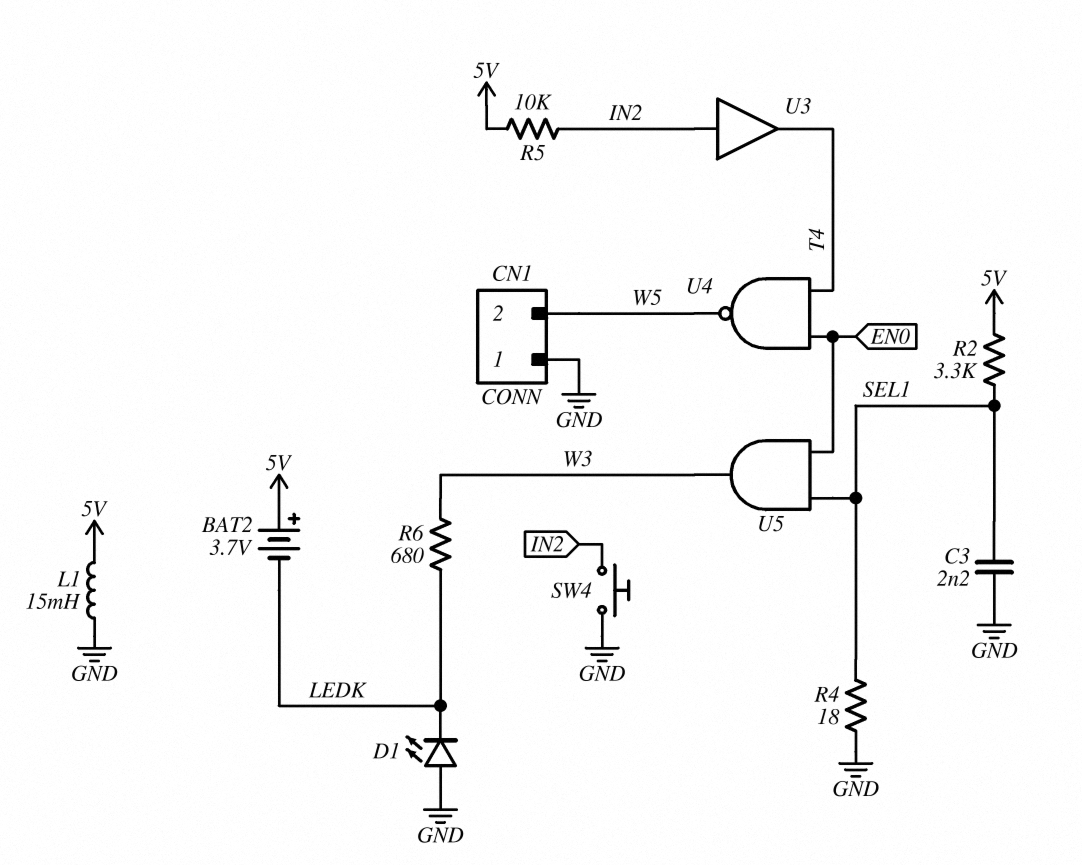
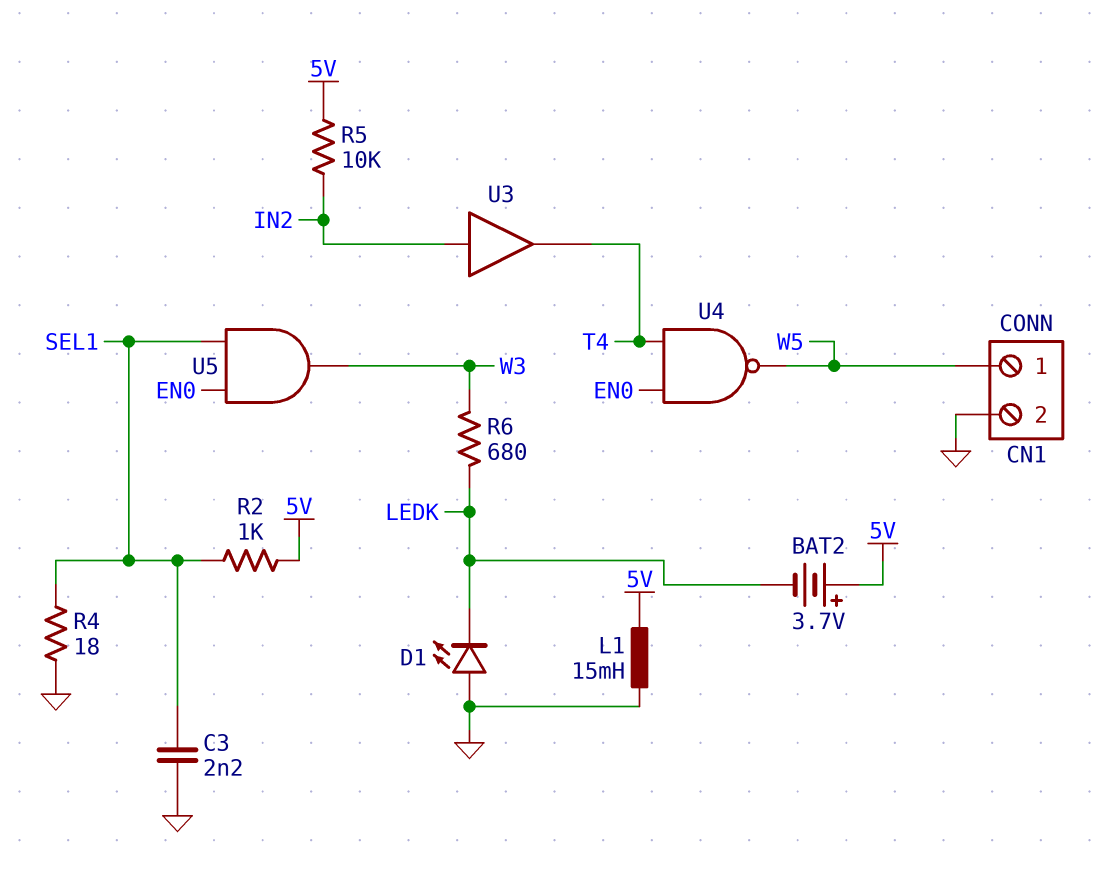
CN1 pin 1: GND -> W5
CN1 pin 2: W5 -> GND
R2: 3.3k (5V, SEL1) -> 1k (5V, SEL1)
SW4: button (GND, IN2) -> none

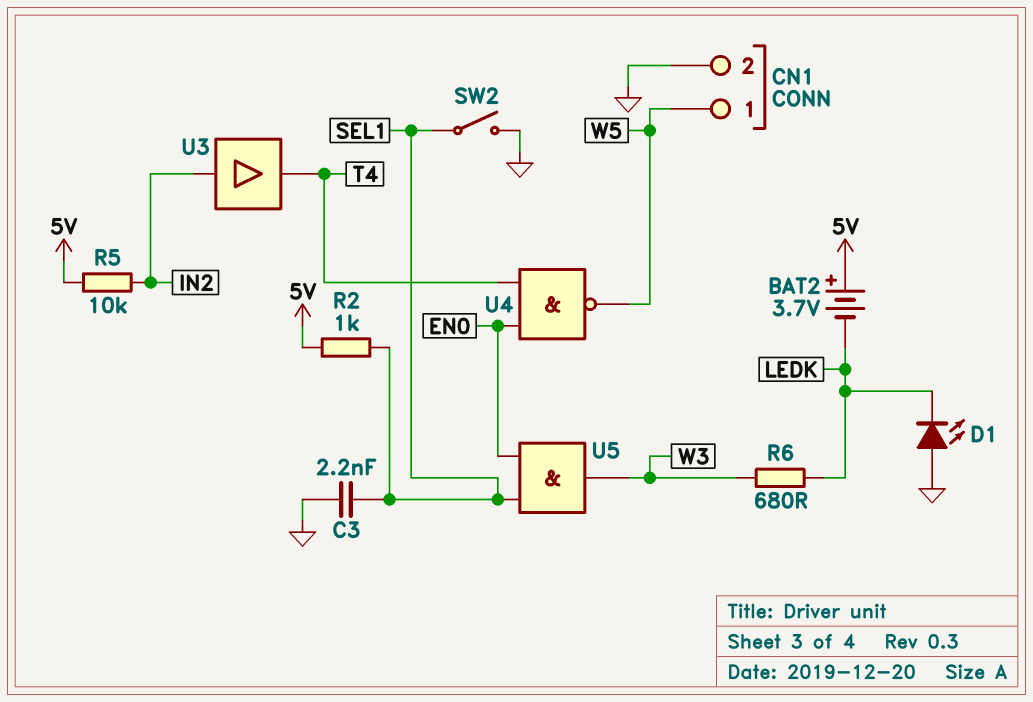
L1: 15mH (5V, GND) -> none
R4: 18 (GND, SEL1) -> none
SW2: none -> switch (GND, SEL1)

